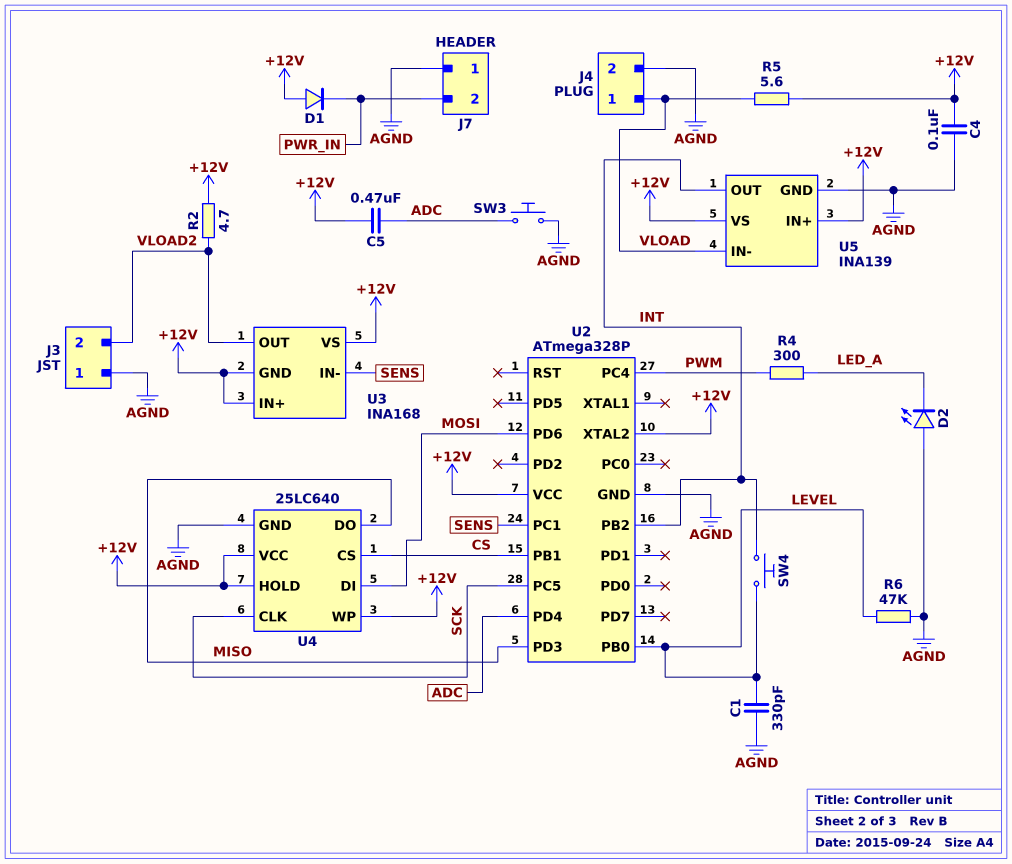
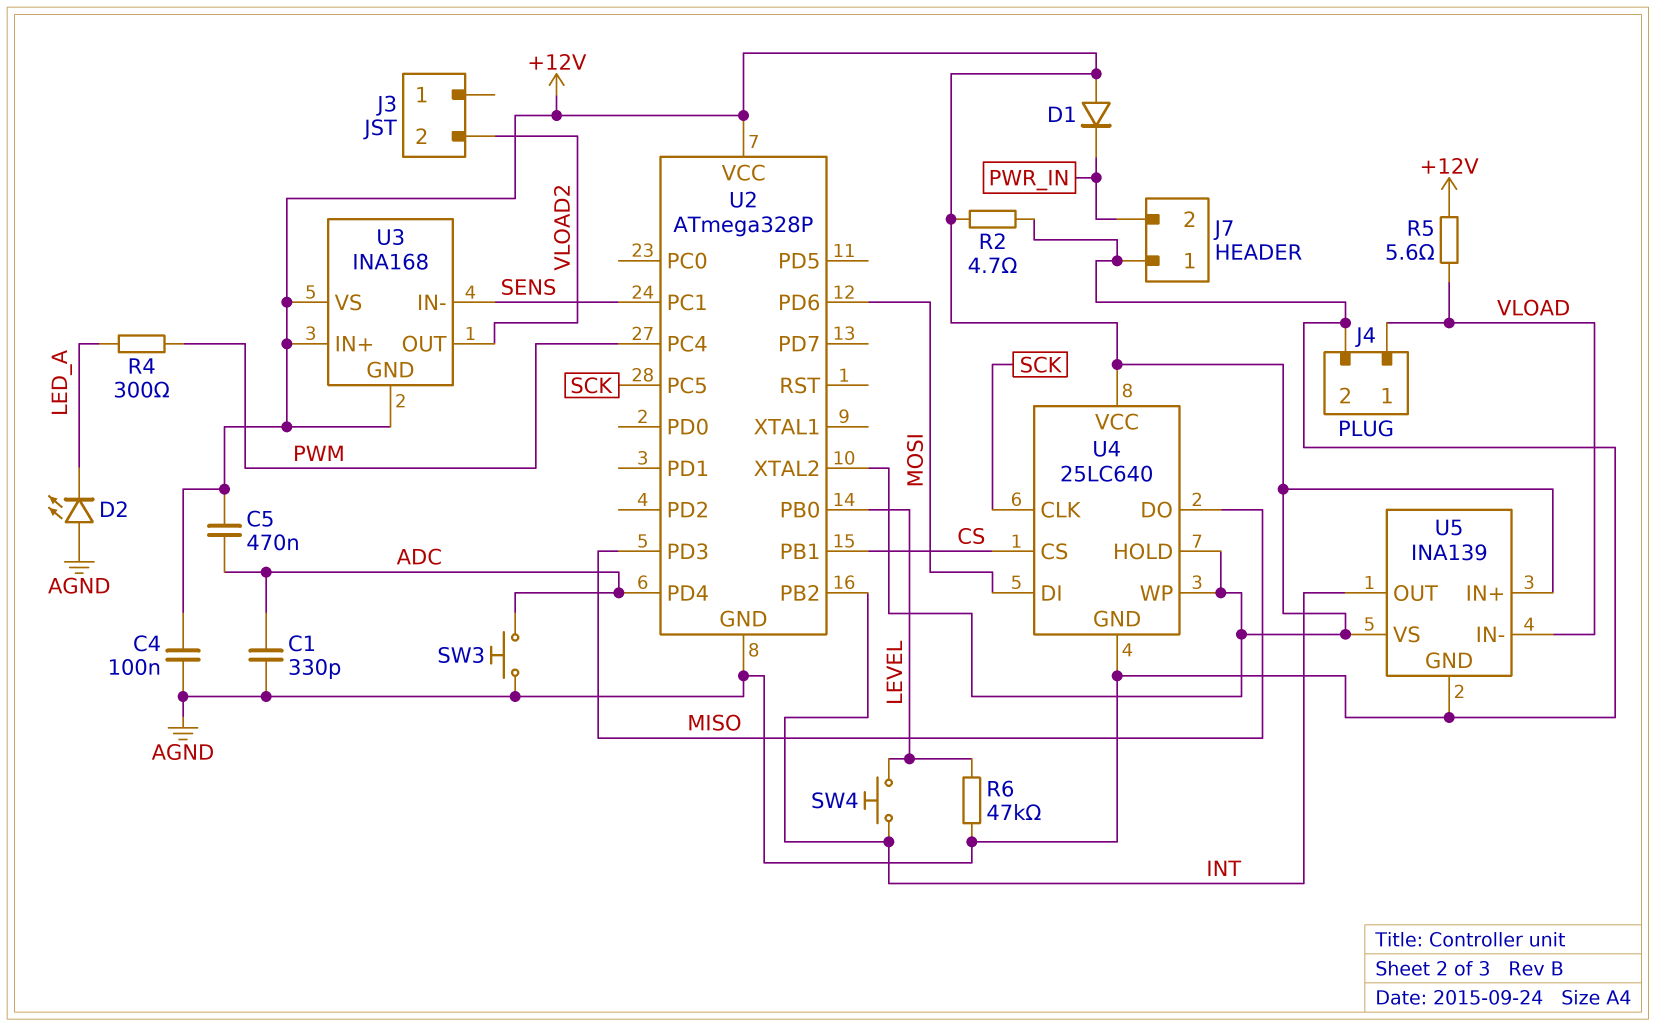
C1: 330pF (AGND, LEVEL) -> 330pF (ADC, AGND)
J3 pin 1: AGND -> none
R2: 4.7 (+12V, VLOAD2) -> 4.7 (+12V, AGND)

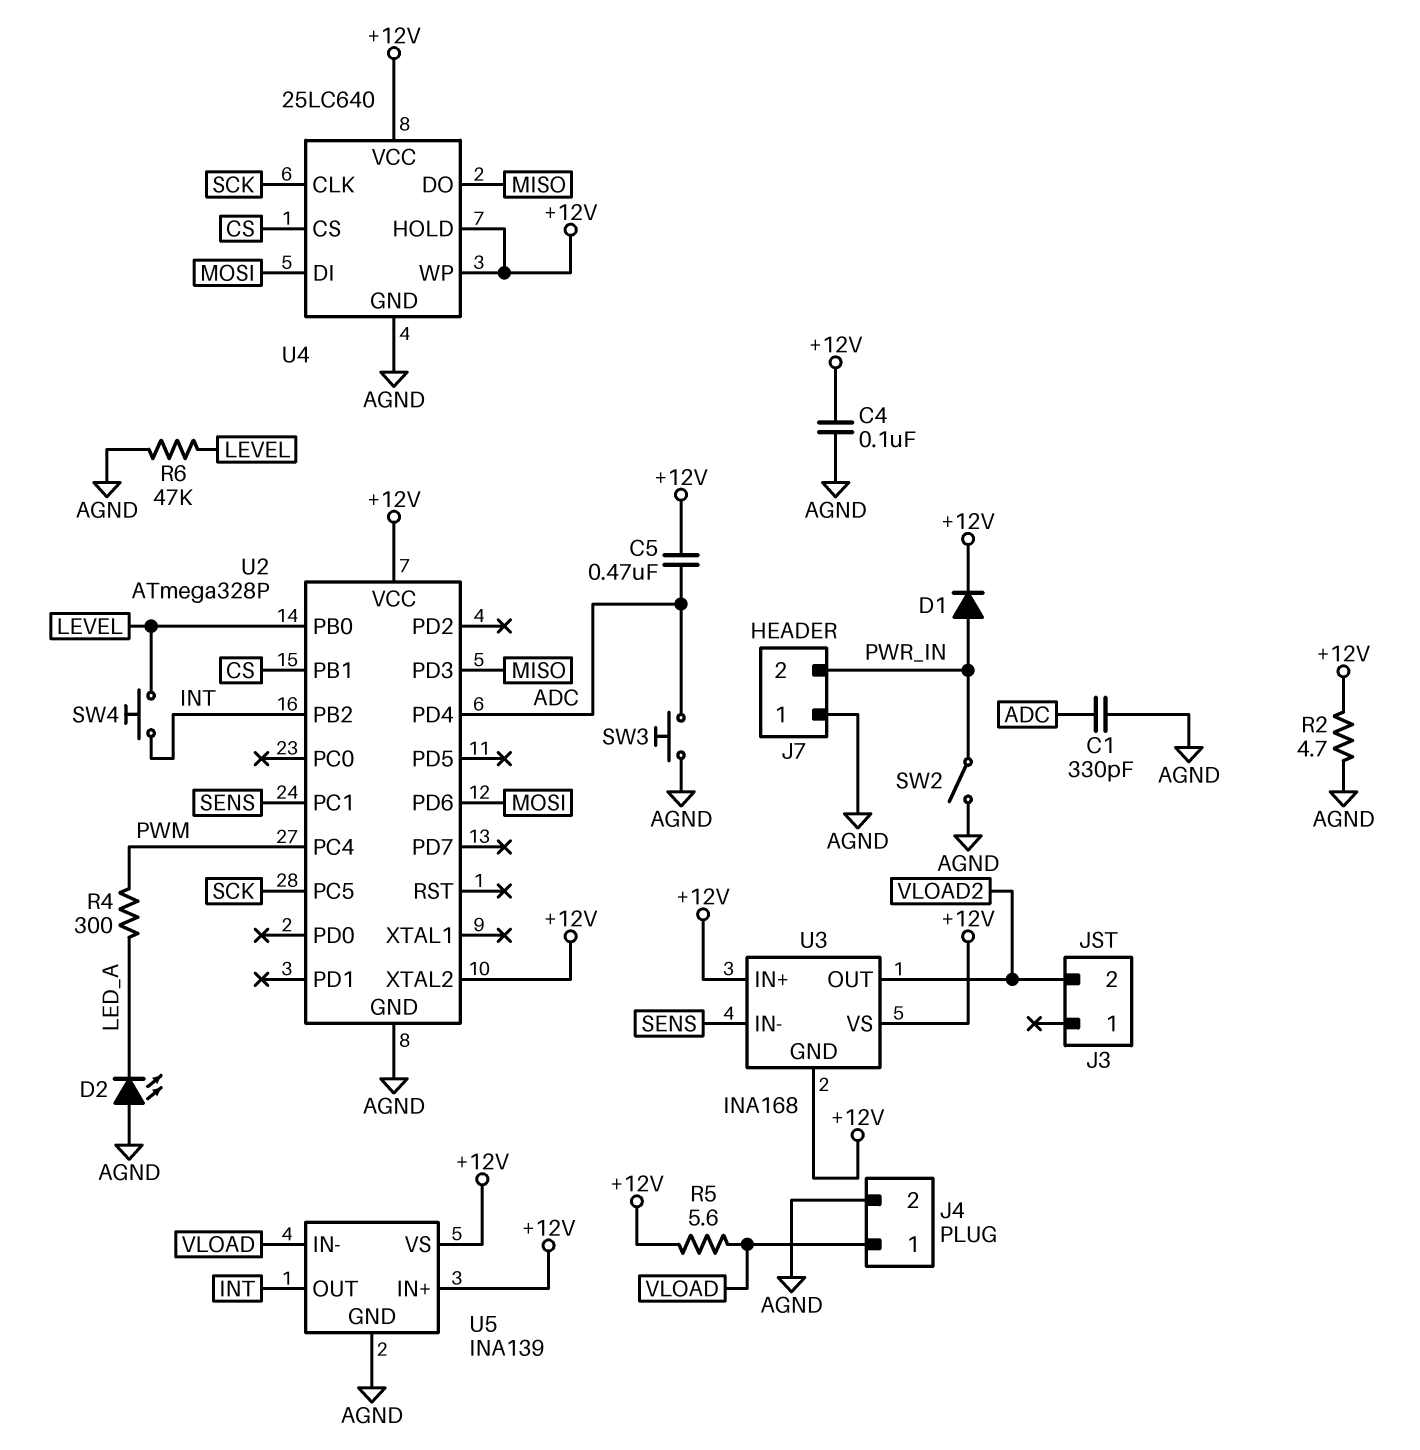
D1: diode (A +12V, K PWR_IN) -> diode (A PWR_IN, K +12V)
SW2: none -> switch (AGND, PWR_IN)

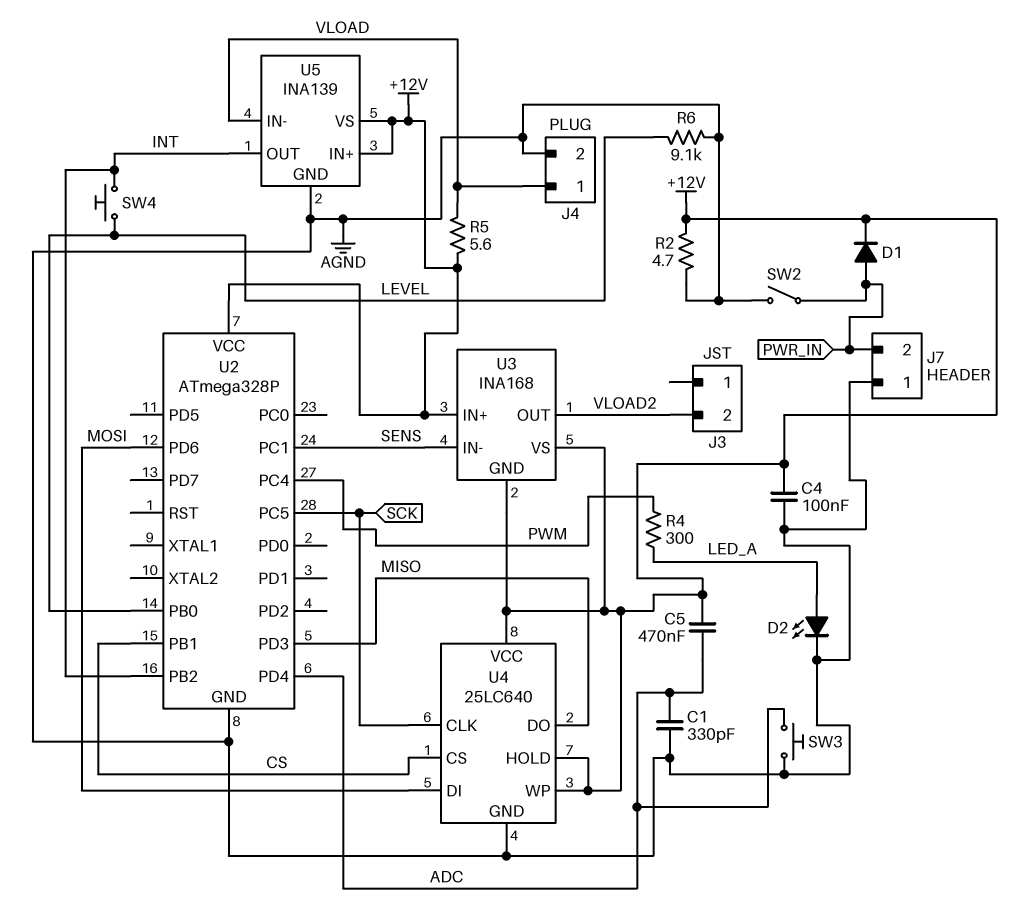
D2: LED (A AGND, K LED_A) -> LED (A LED_A, K AGND)
R6: 47k (AGND, LEVEL) -> 9.1k (AGND, LEVEL)
U2 pin XTAL2: +12V -> none

